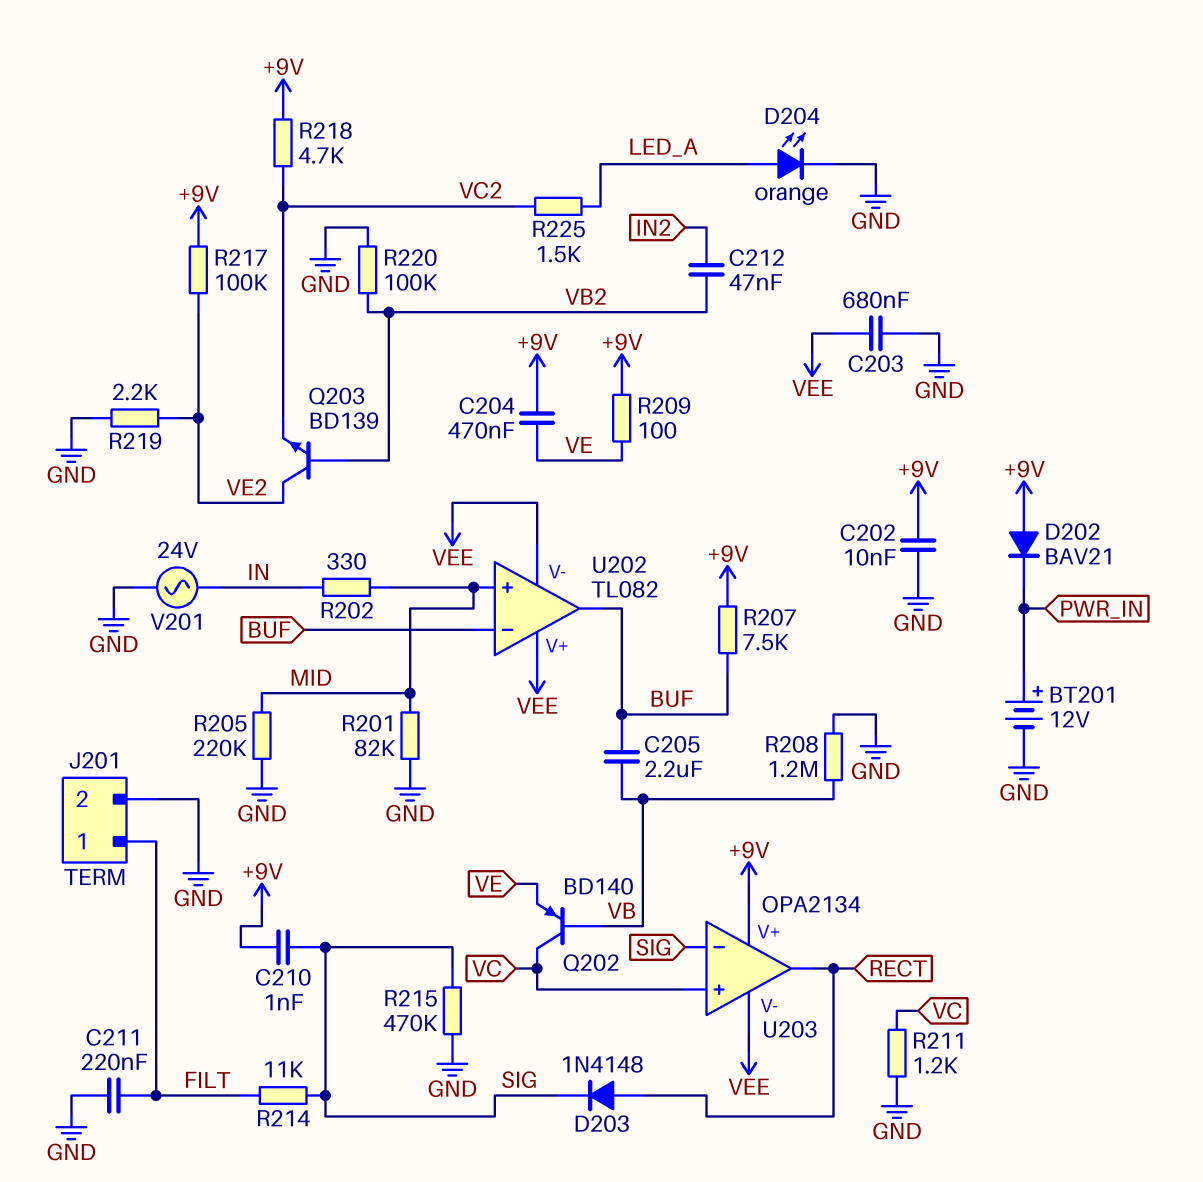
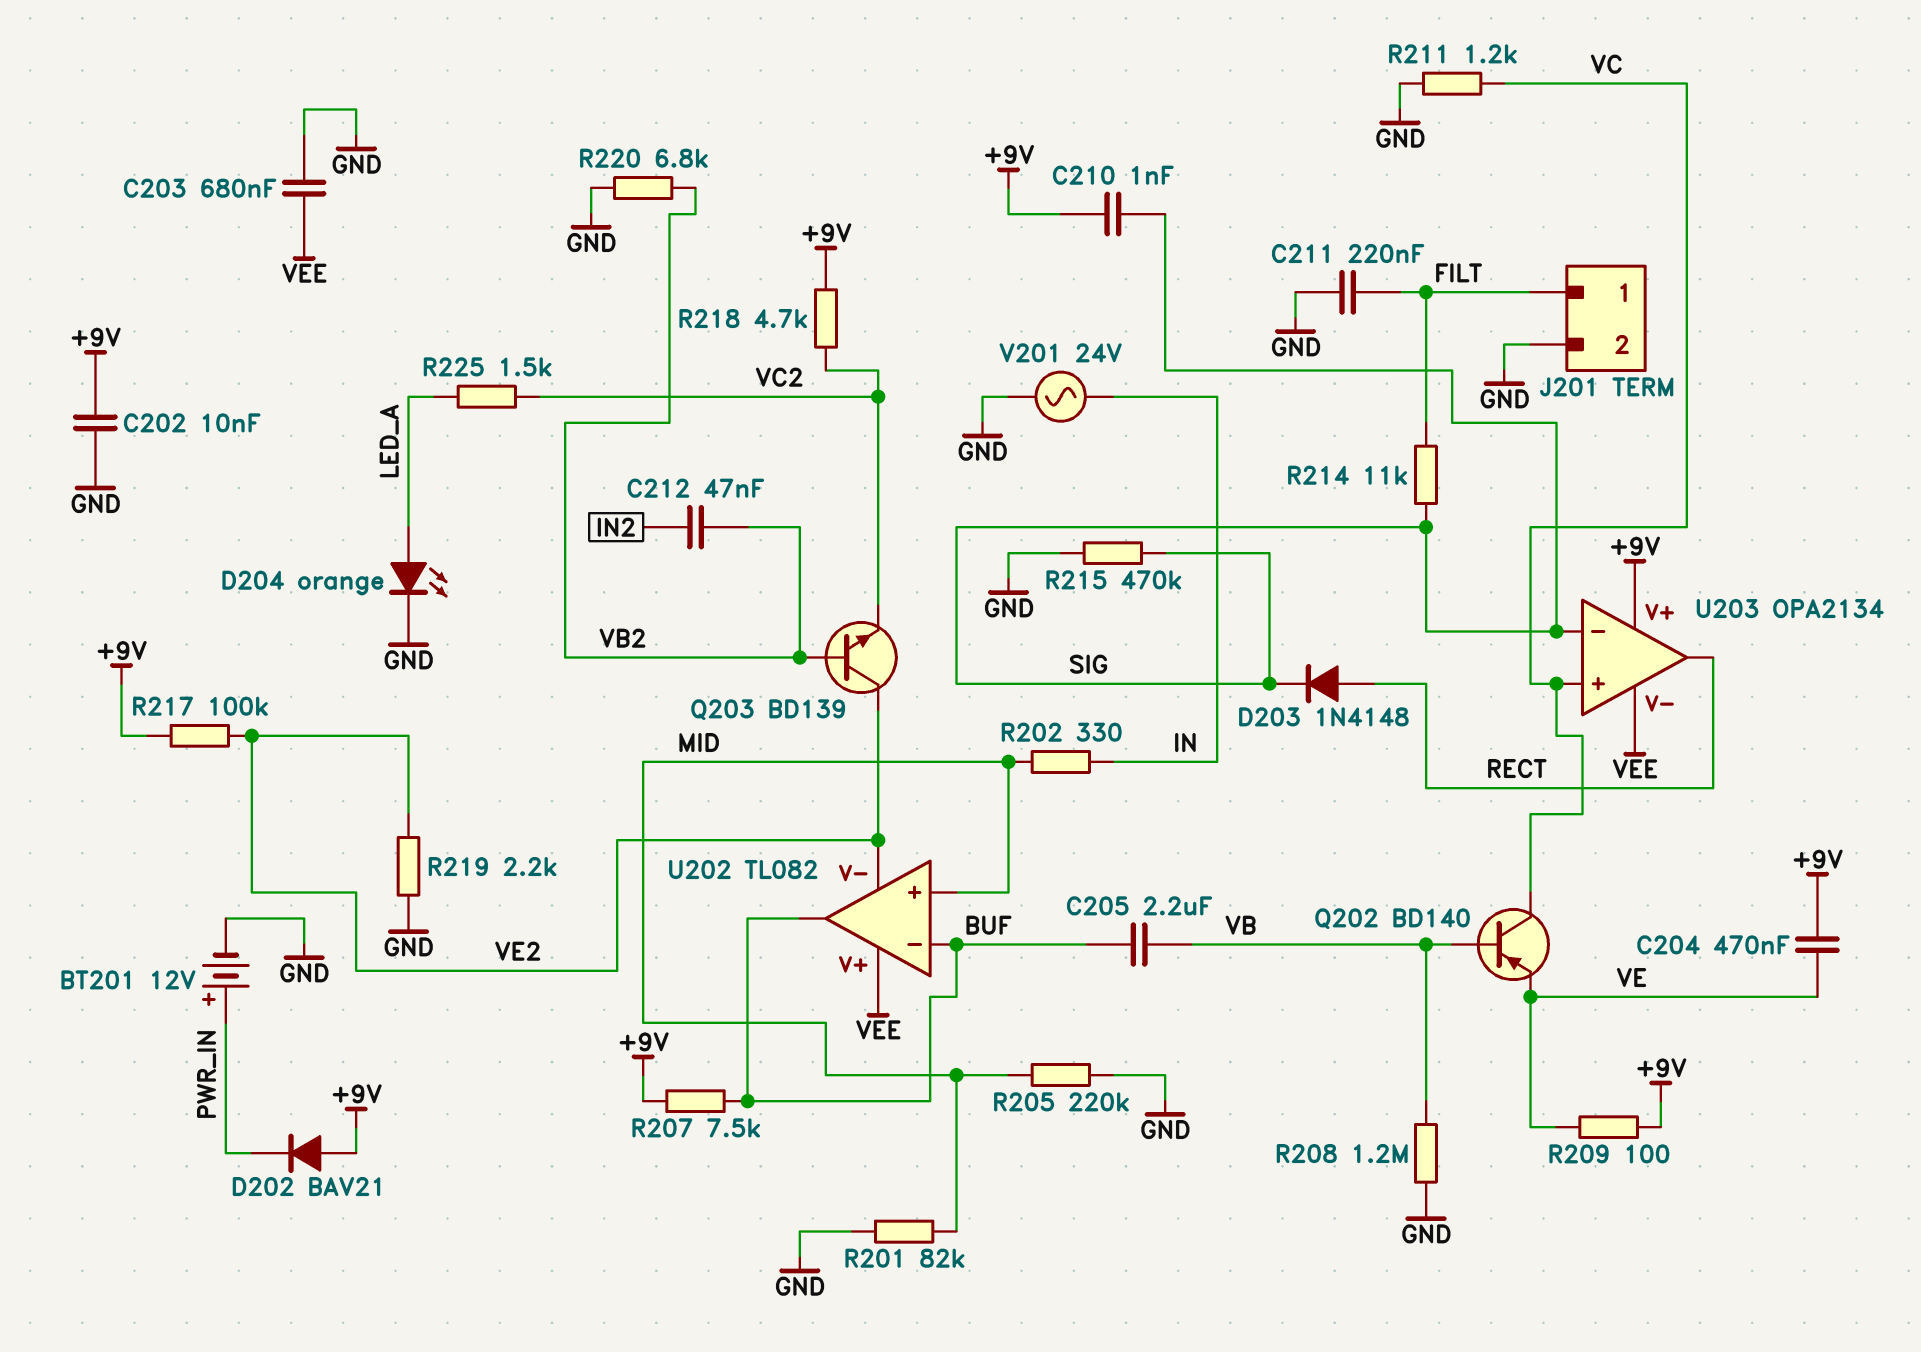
R220: 100k (GND, VB2) -> 6.8k (GND, VB2)
U202 pin V-: VEE -> VE2

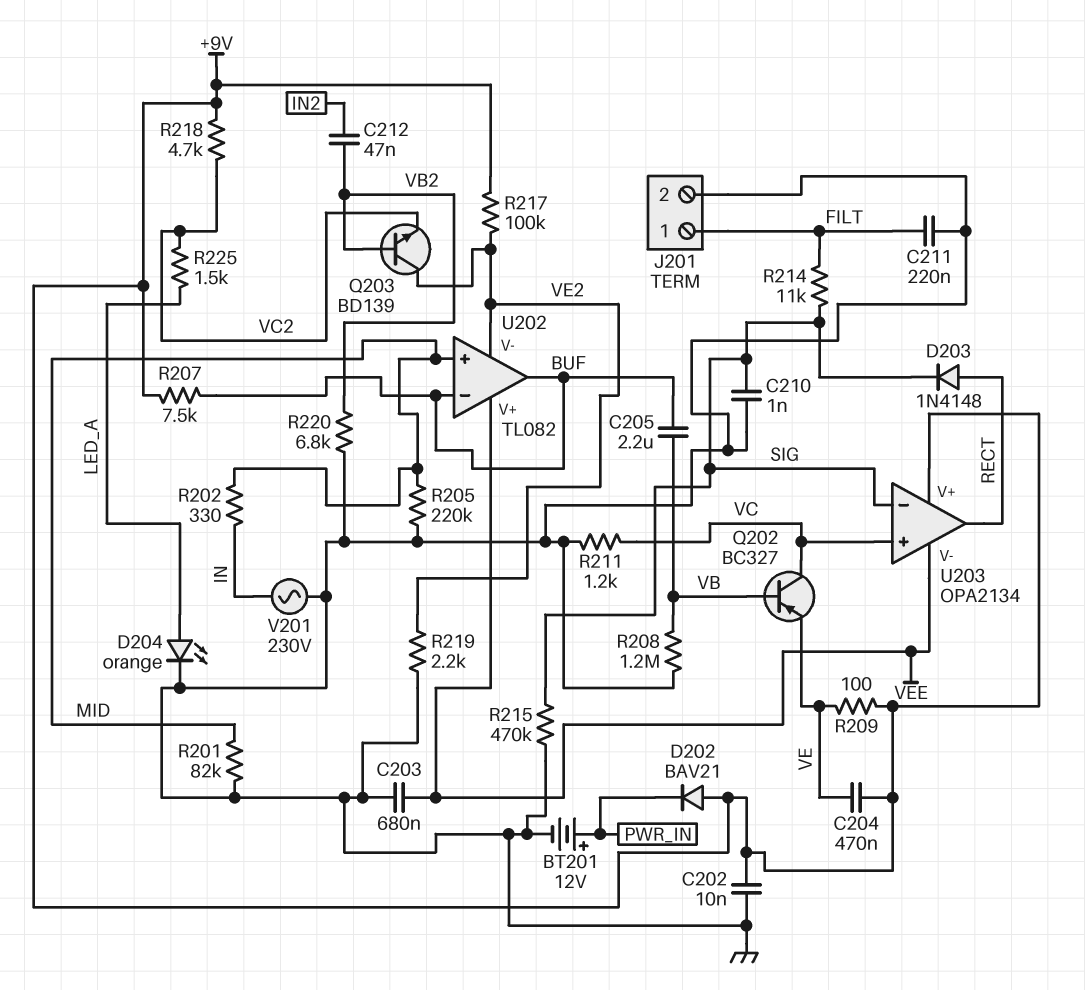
C210: 1nF (+9V, SIG) -> 1nF (GND, SIG)
Q202: PNP BD140 (B VB, C VC, E VE) -> PNP BC327 (B VB, C VC, E VE)
V201: AC 24V (GND, IN) -> AC 230V (GND, IN)

